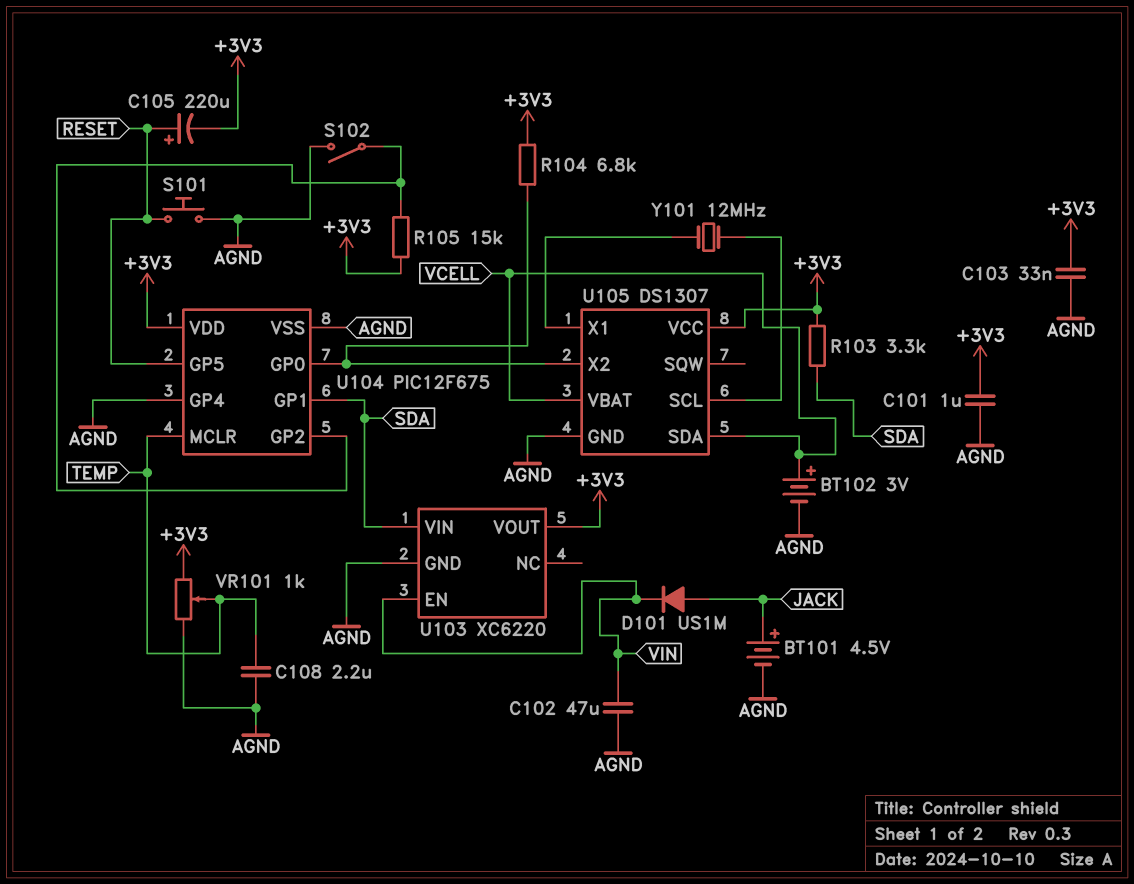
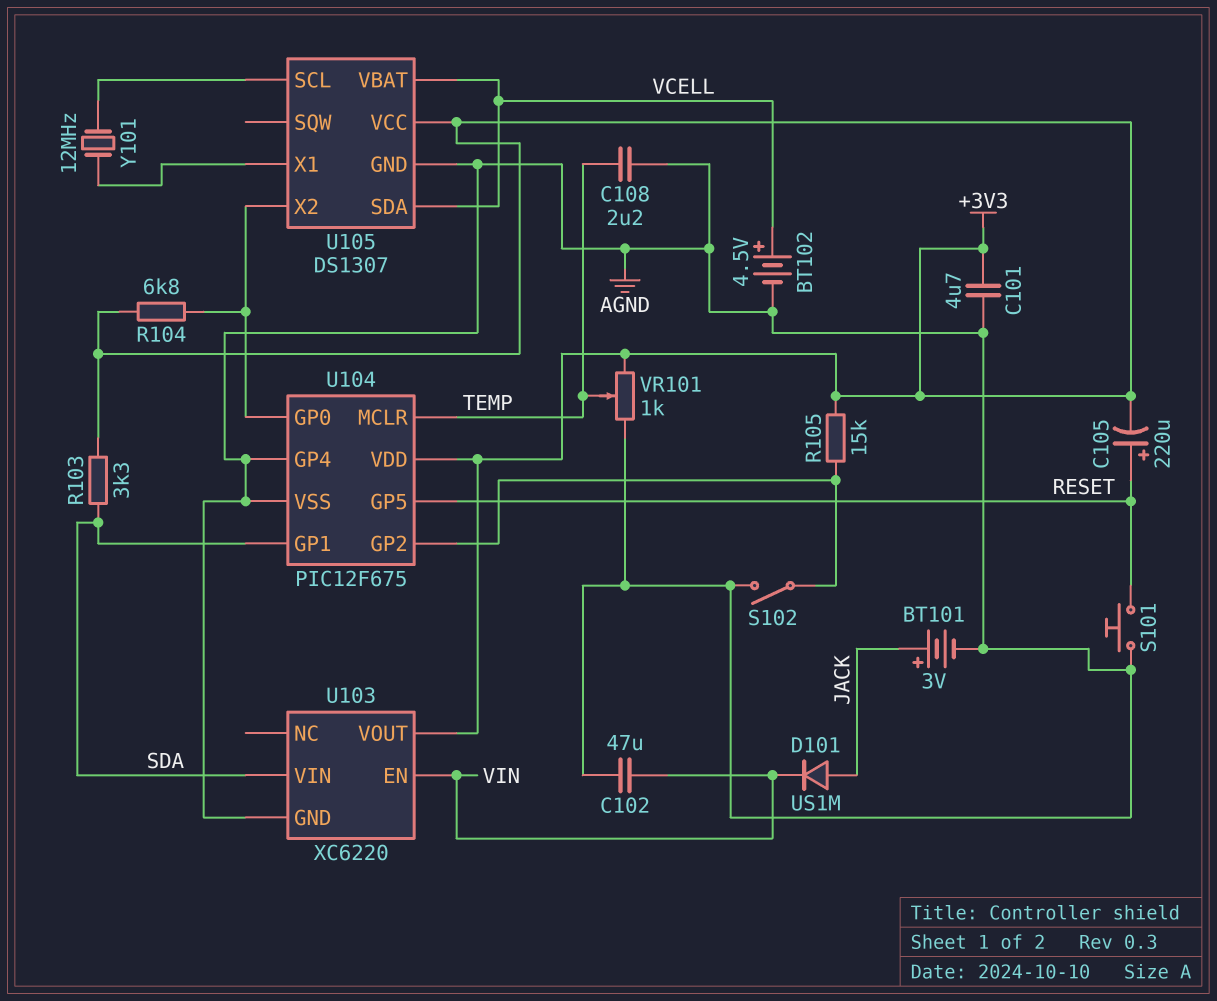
BT101: 4.5V (plus JACK, minus AGND) -> 3V (plus JACK, minus AGND)
BT102: 3V (plus VCELL, minus AGND) -> 4.5V (plus VCELL, minus AGND)
C101: 1uF (+3V3, AGND) -> 4.7uF (+3V3, AGND)
C103: 33nF (+3V3, AGND) -> none

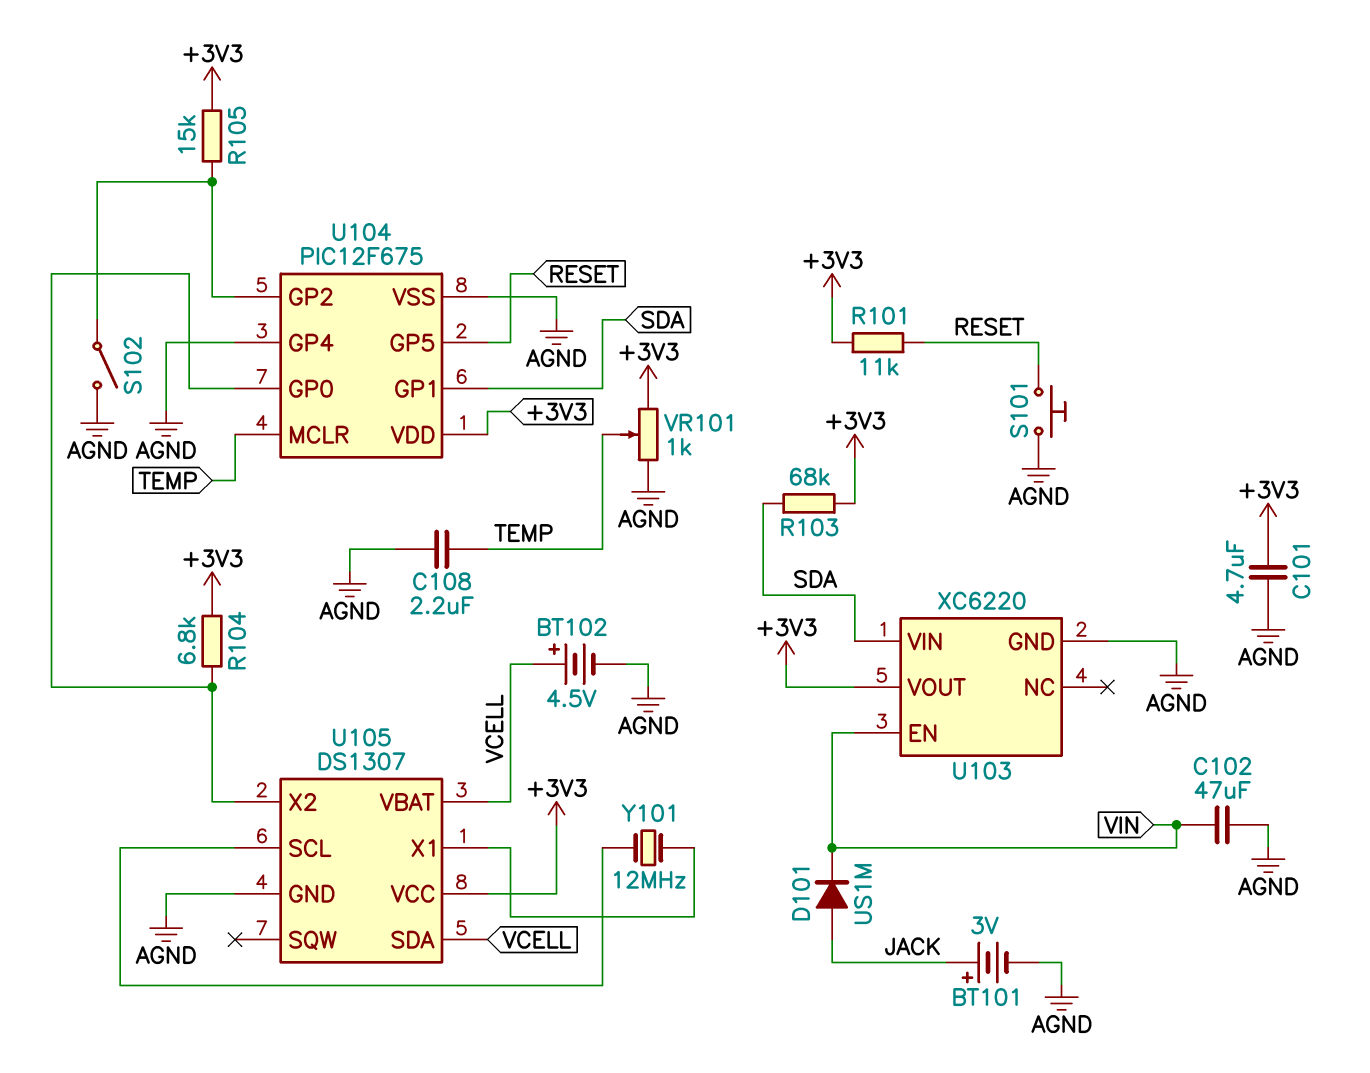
C105: 220uF (plus RESET, minus +3V3) -> none
R101: none -> 11k (+3V3, RESET)
R103: 3.3k (+3V3, SDA) -> 68k (+3V3, SDA)

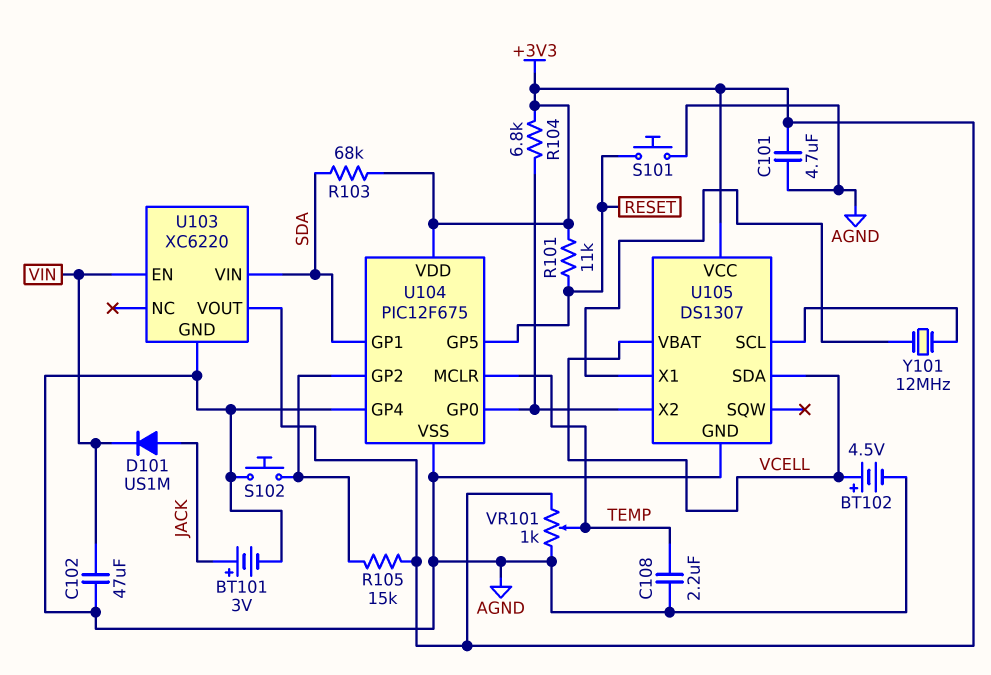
S102: switch (AGND, U104/GP2) -> button (AGND, U104/GP2)

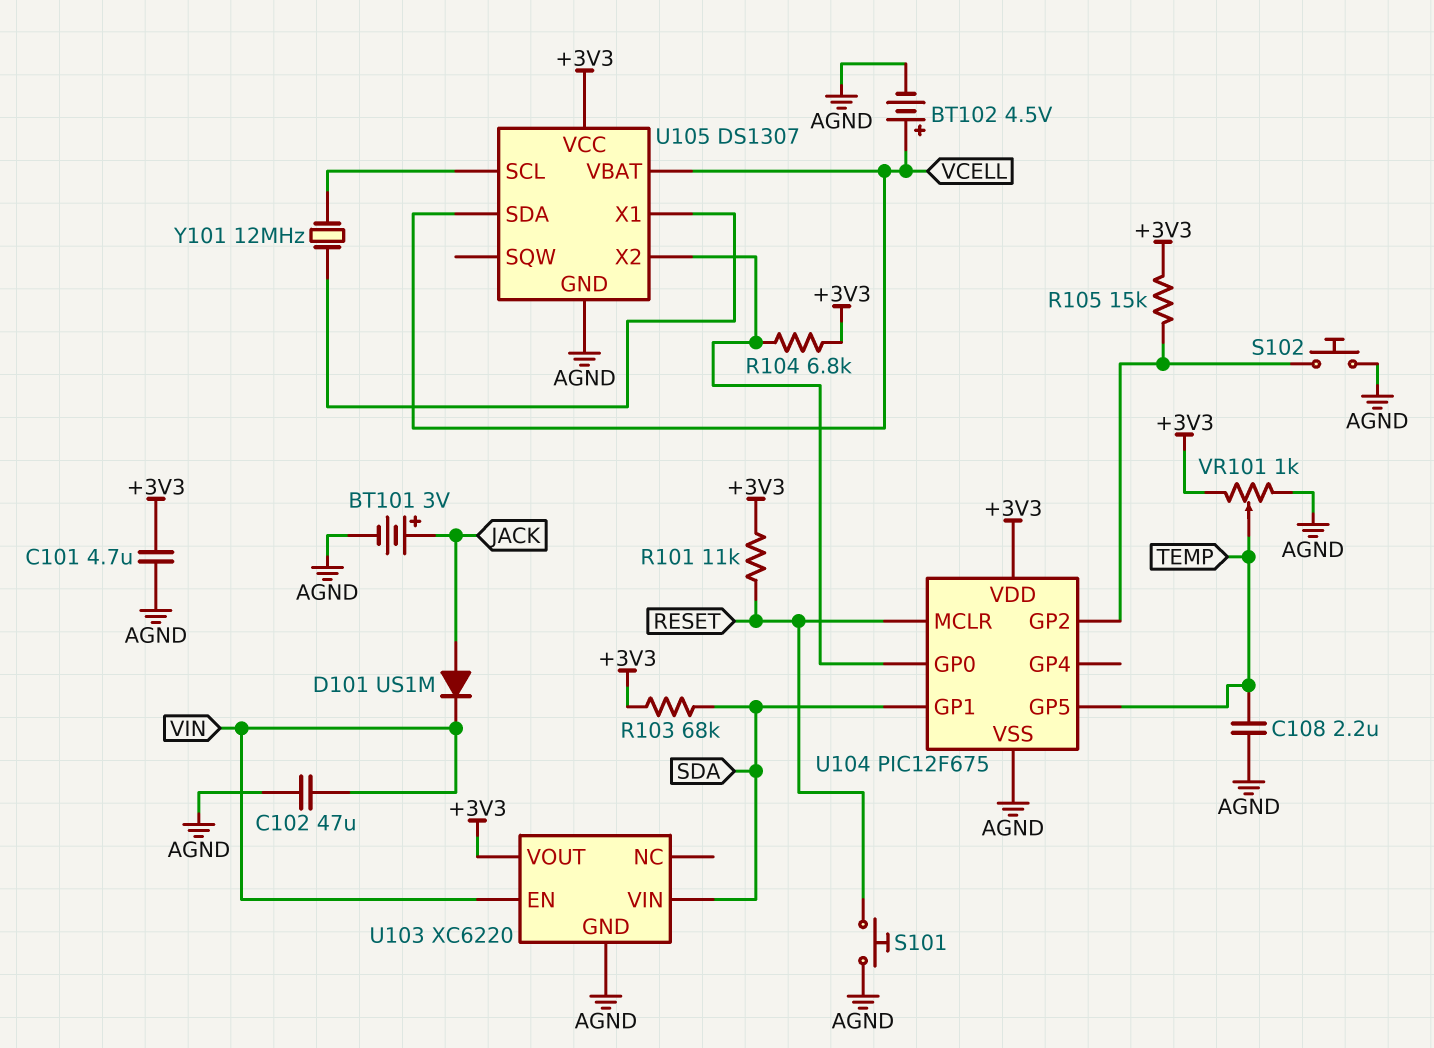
U104 pin GP4: AGND -> none
U104 pin GP5: RESET -> TEMP
U104 pin MCLR: TEMP -> RESET

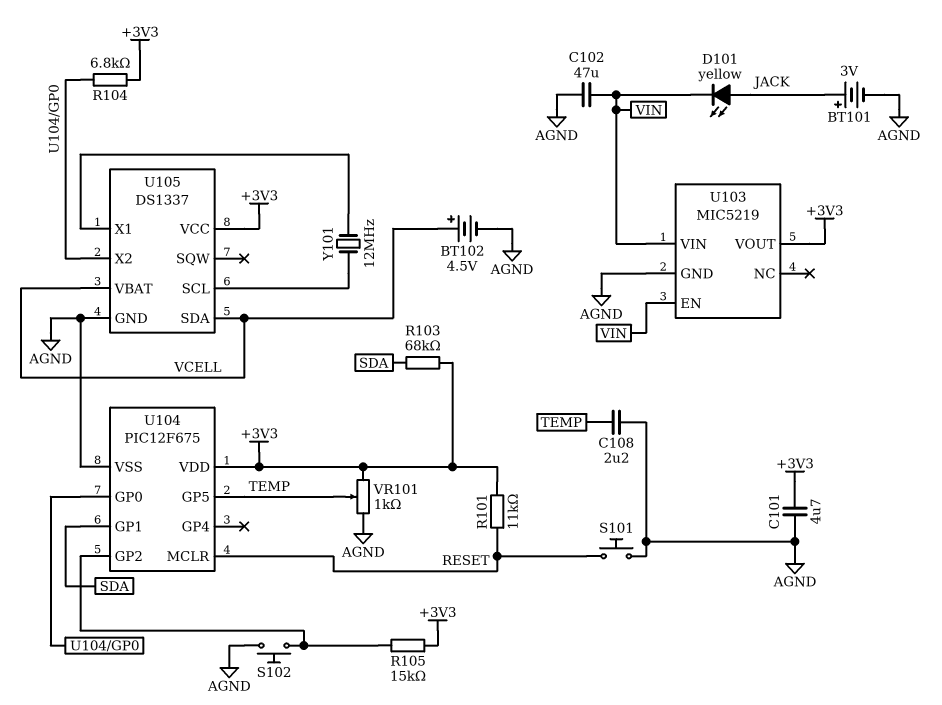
D101: diode US1M (A JACK, K VIN) -> LED yellow (A JACK, K VIN)
U103: XC6220 -> MIC5219
U103 pin VIN: SDA -> VIN
U105: DS1307 -> DS1337

